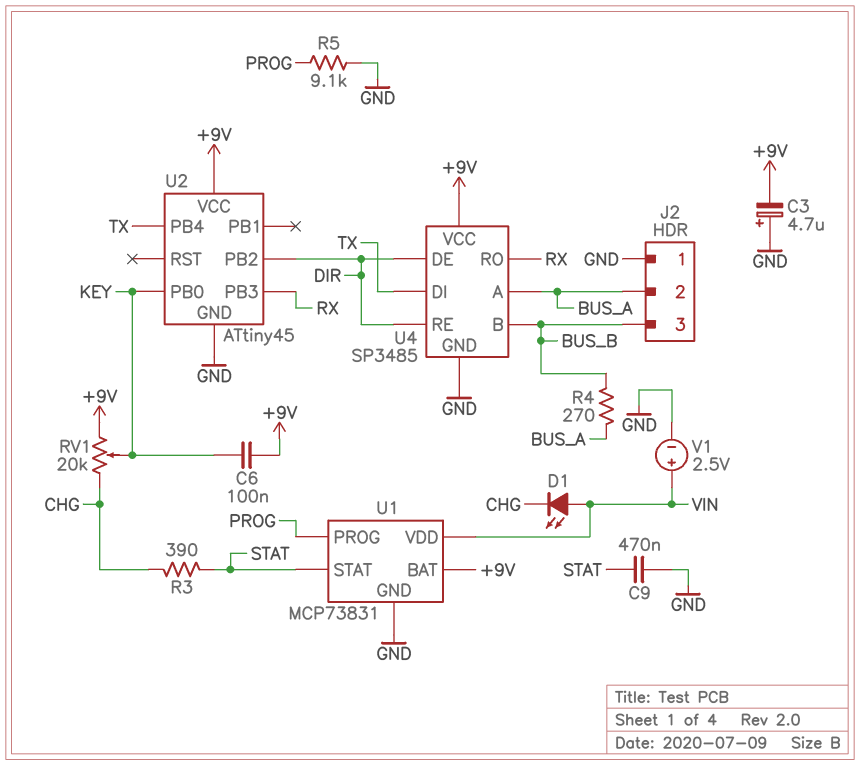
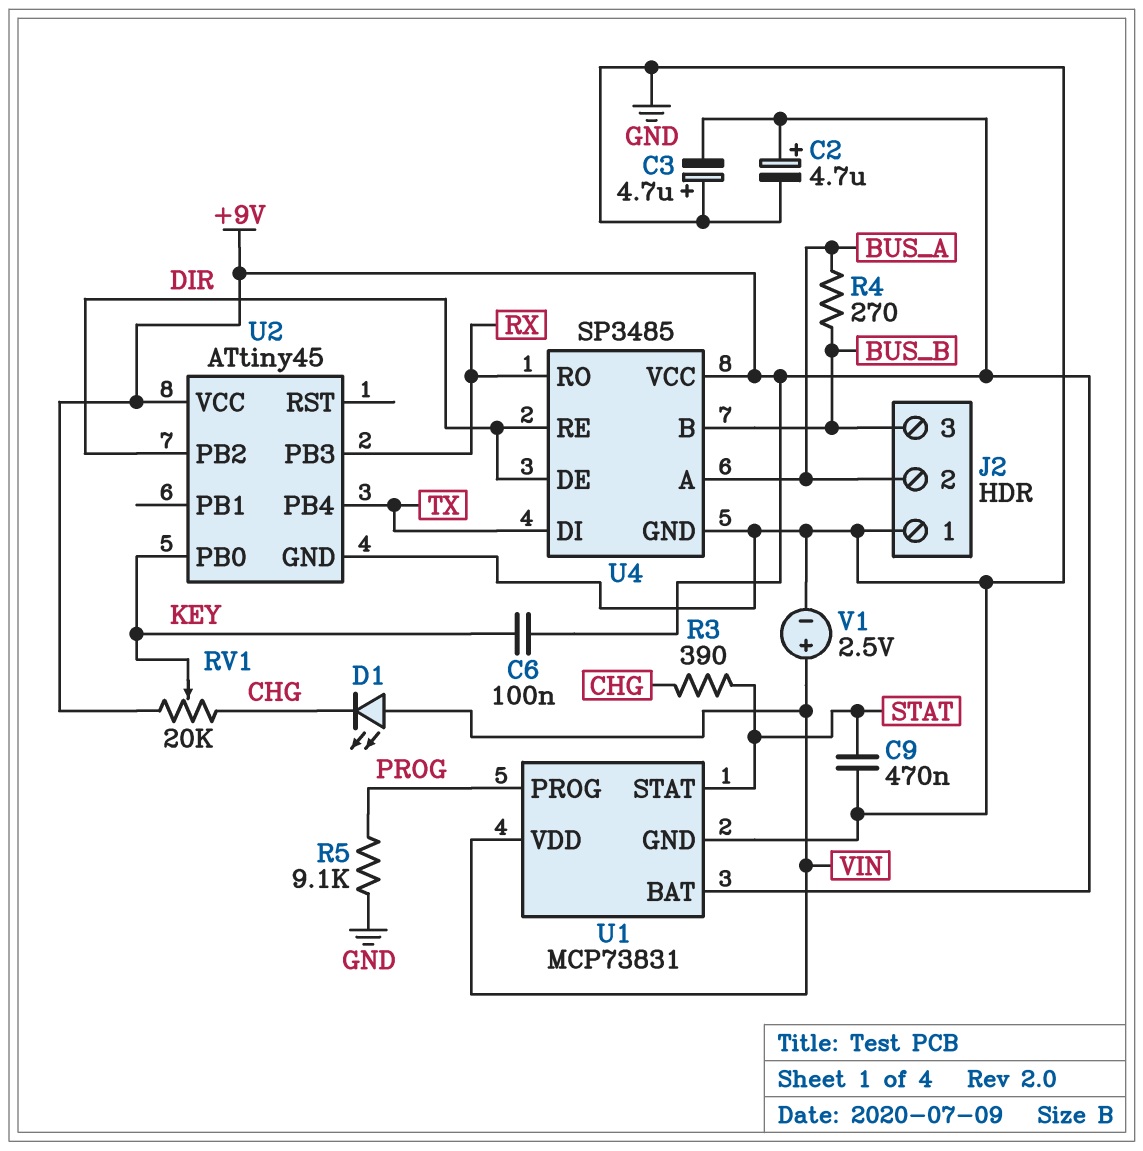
C2: none -> 4.7uF (plus +9V, minus GND)

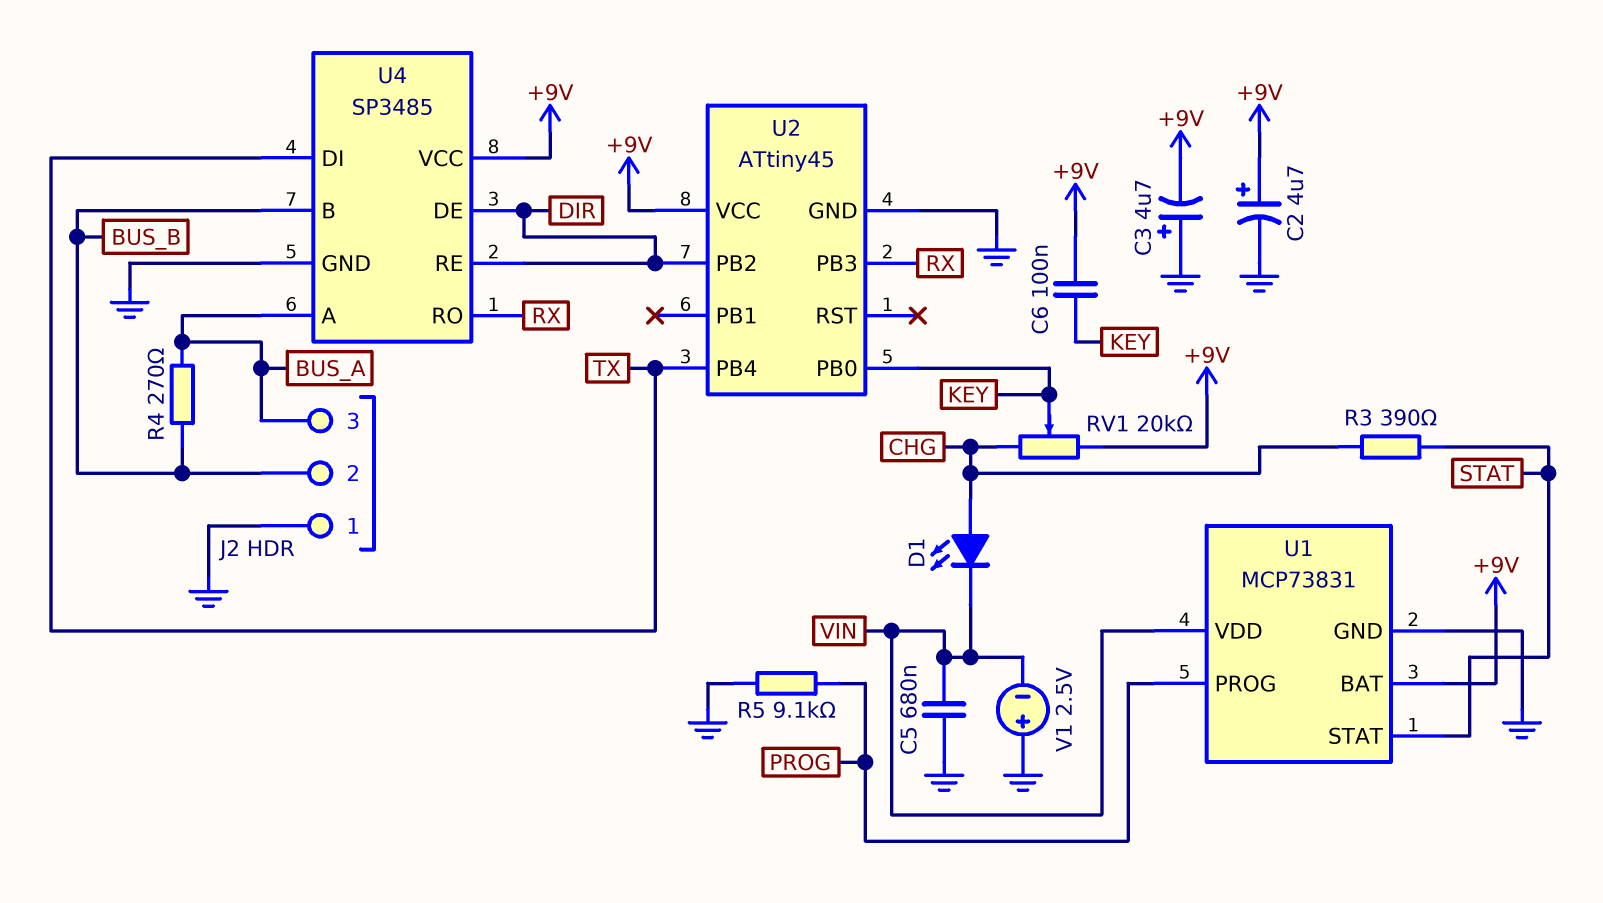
C5: none -> 680nF (GND, VIN)
C9: 470nF (GND, STAT) -> none
D1: LED (A VIN, K CHG) -> LED (A CHG, K VIN)
J2 pin 2: BUS_A -> BUS_B
J2 pin 3: BUS_B -> BUS_A
V1: 2.5V (plus VIN, minus GND) -> 2.5V (plus GND, minus VIN)

